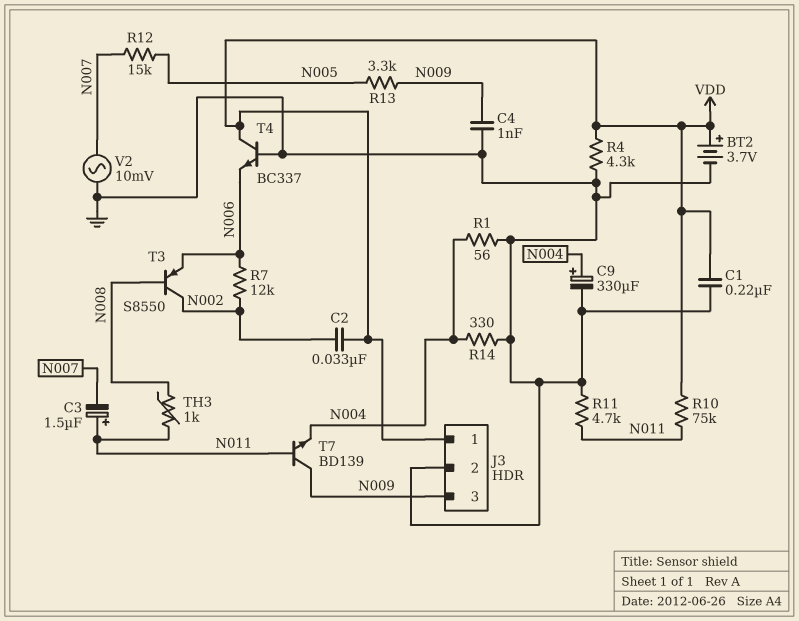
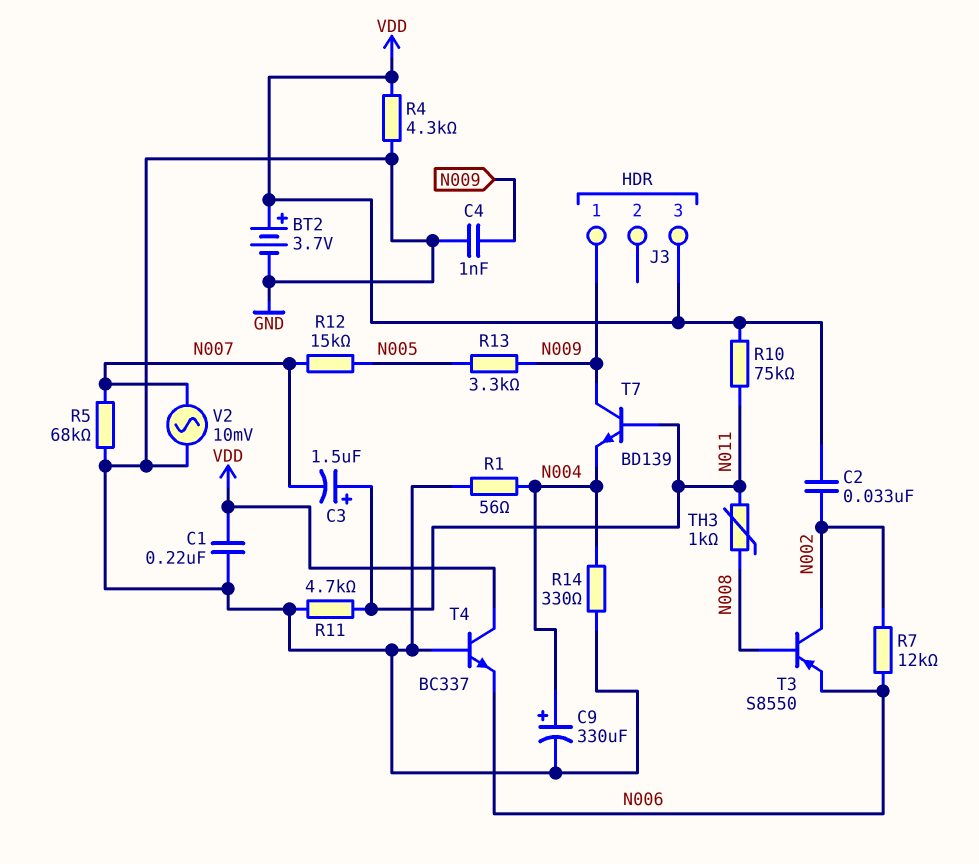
J3 pin 1: VDD -> N009
J3 pin 2: GND -> none
J3 pin 3: N009 -> VDD
R5: none -> 68k (GND, N007)

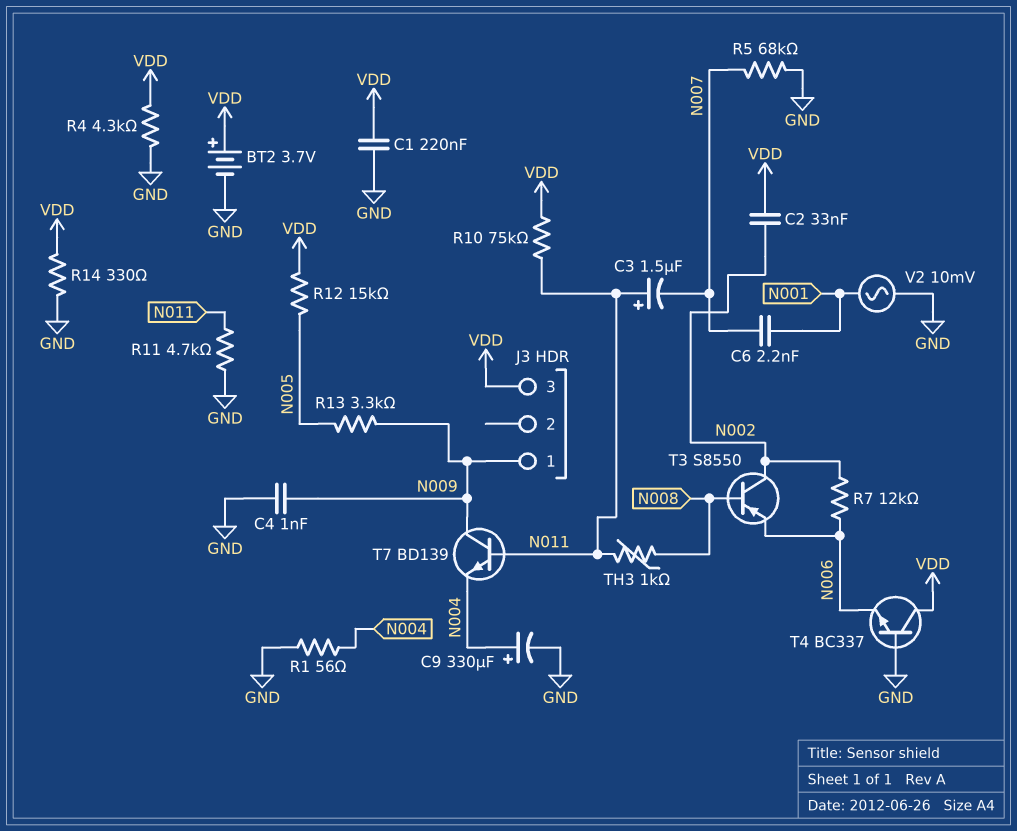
C6: none -> 2.2nF (N001, N007)
R12: 15k (N005, N007) -> 15k (N005, VDD)
R14: 330 (GND, N004) -> 330 (GND, VDD)
V2: AC 10mV (GND, N007) -> AC 10mV (GND, N001)

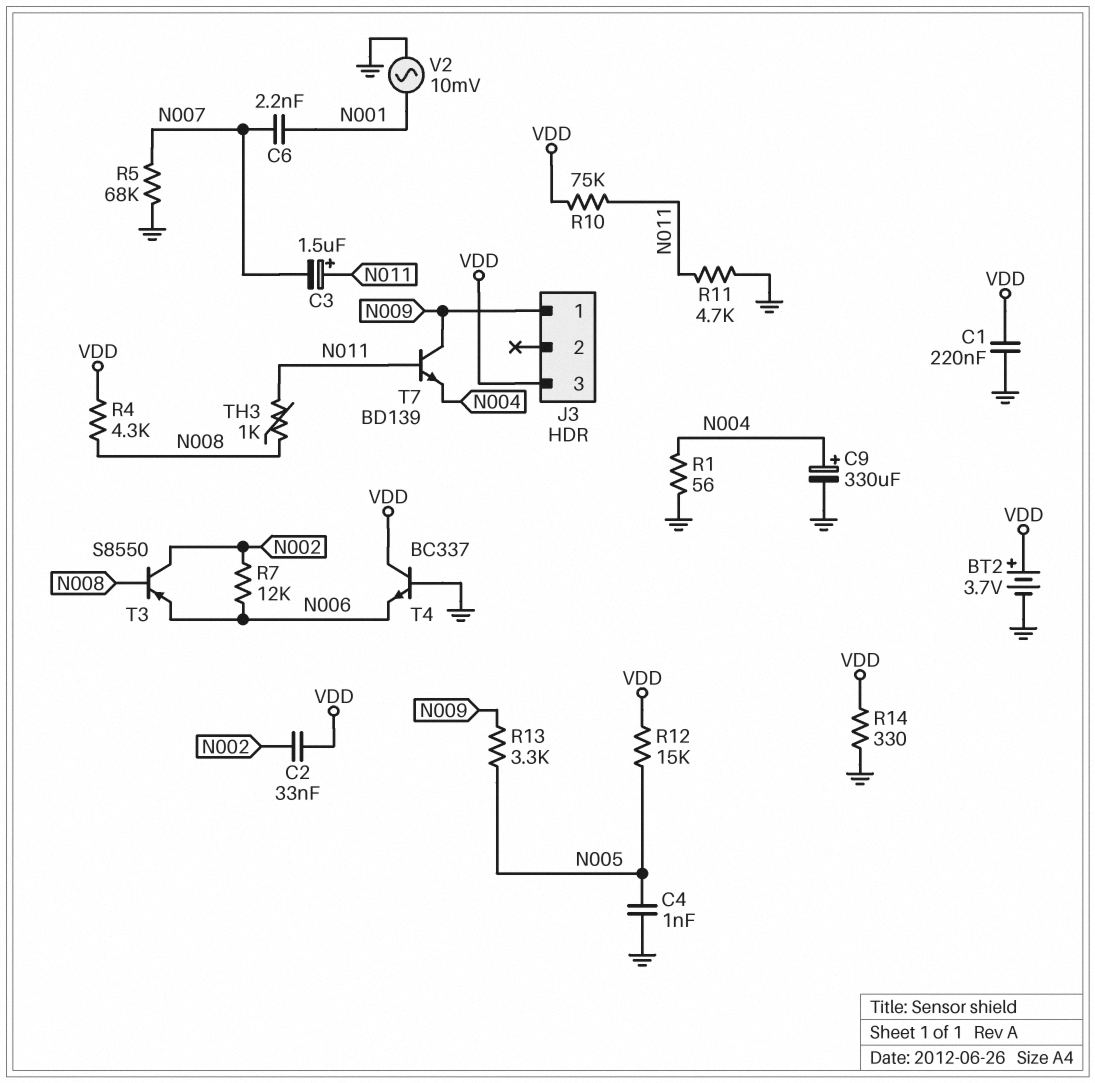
C4: 1nF (GND, N009) -> 1nF (GND, N005)
R4: 4.3k (GND, VDD) -> 4.3k (N008, VDD)

